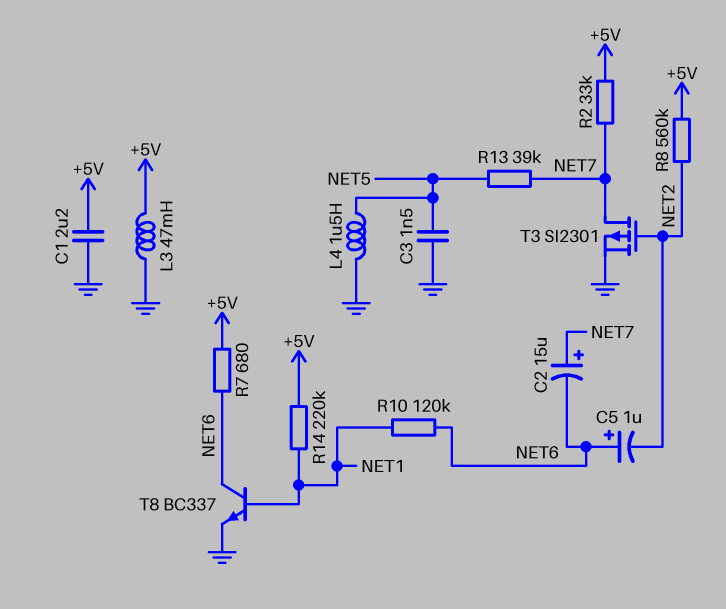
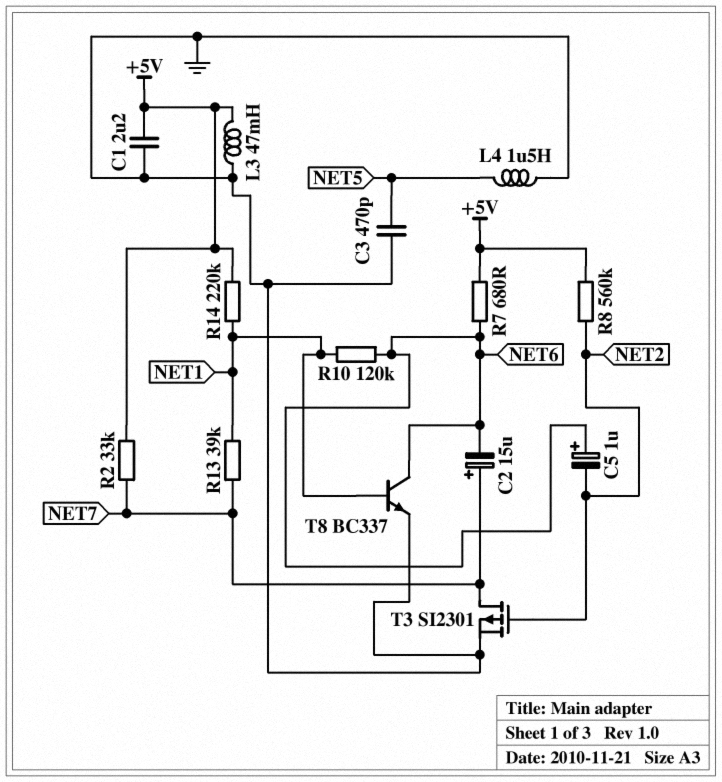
C3: 1.5nF (GND, NET5) -> 470pF (GND, NET5)
R13: 39k (NET5, NET7) -> 39k (NET1, NET7)

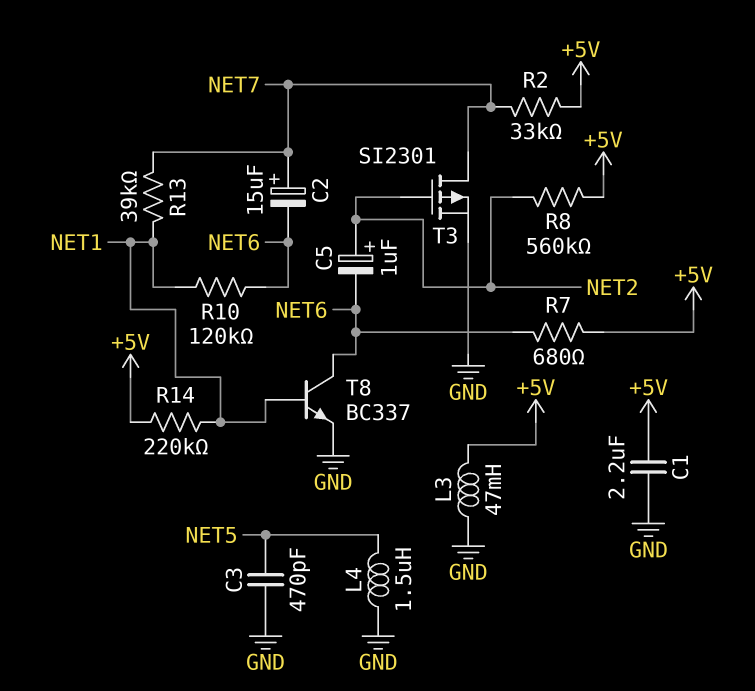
C5: 1uF (plus NET6, minus NET2) -> 1uF (plus NET2, minus NET6)

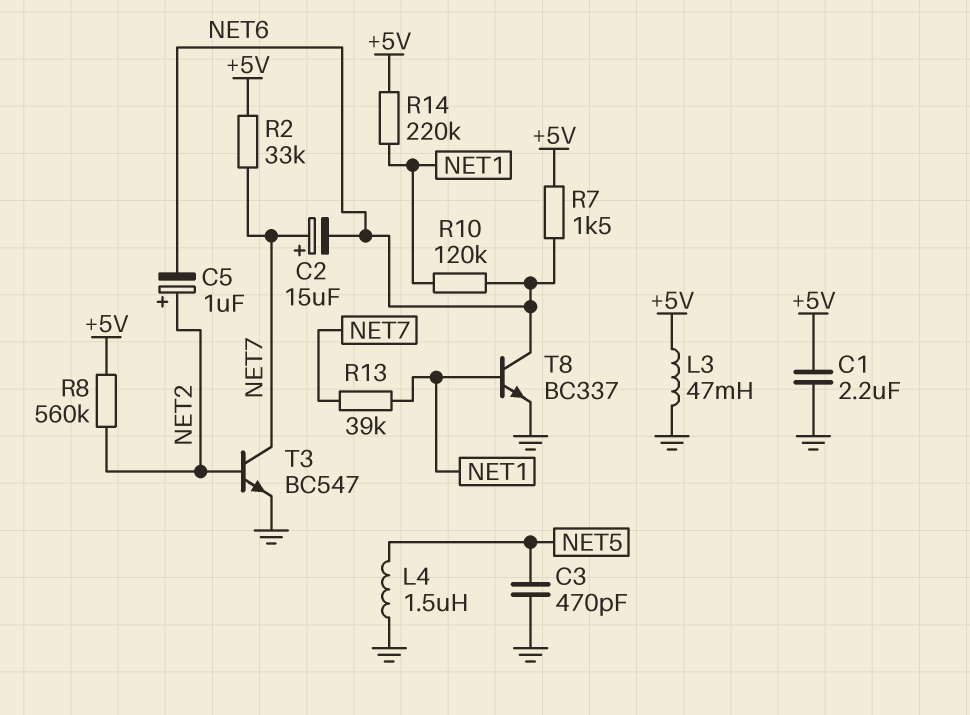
R7: 680 (+5V, NET6) -> 1.5k (+5V, NET6)
T3: PMOS SI2301 (G NET2, D NET7, S GND) -> NPN BC547 (B NET2, C NET7, E GND)

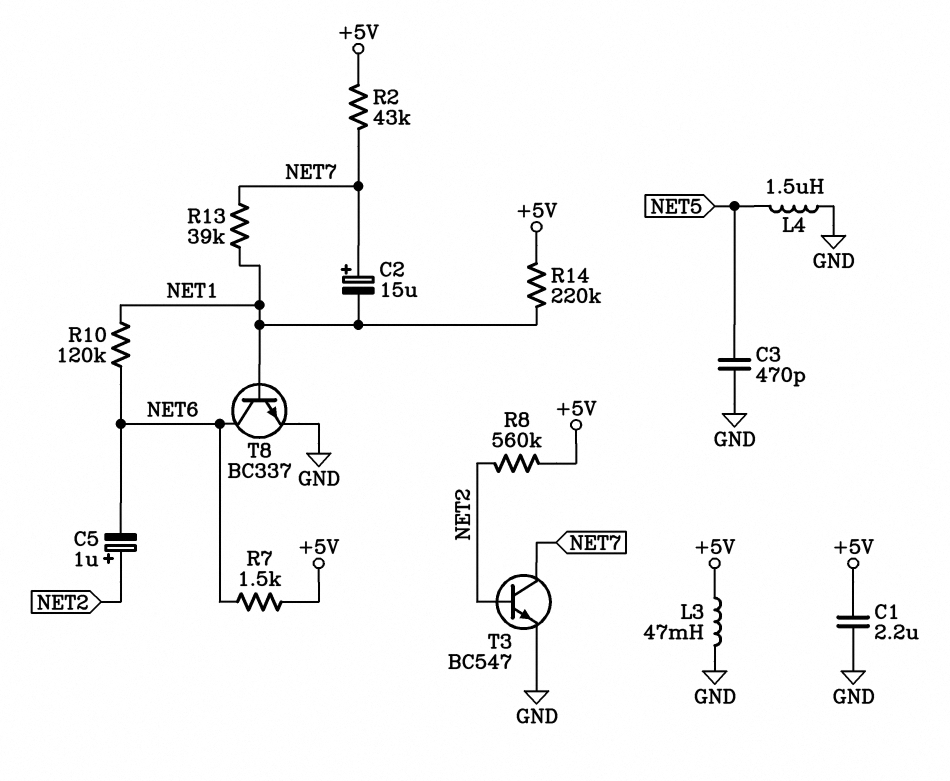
C2: 15uF (plus NET7, minus NET6) -> 15uF (plus NET7, minus NET1)
R2: 33k (+5V, NET7) -> 43k (+5V, NET7)

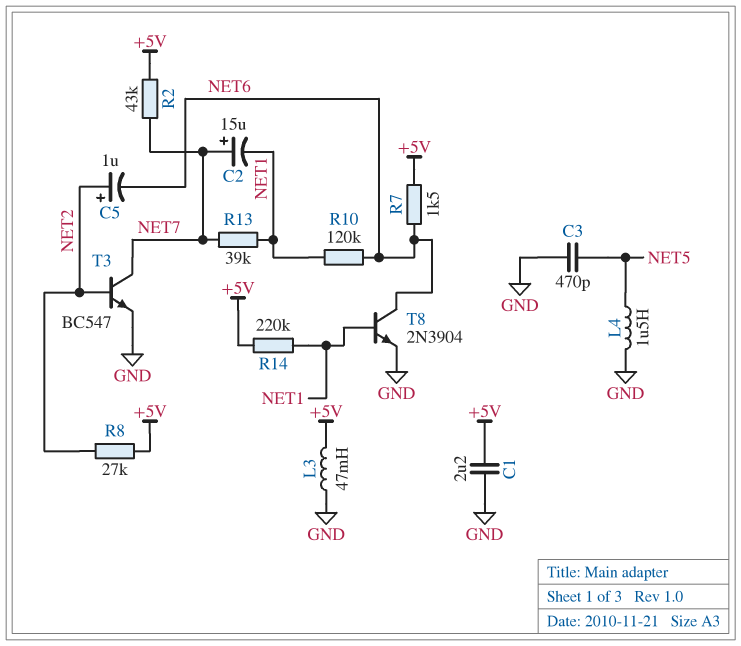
R8: 560k (+5V, NET2) -> 27k (+5V, NET2)
T8: NPN BC337 (B NET1, C NET6, E GND) -> NPN 2N3904 (B NET1, C NET6, E GND)

